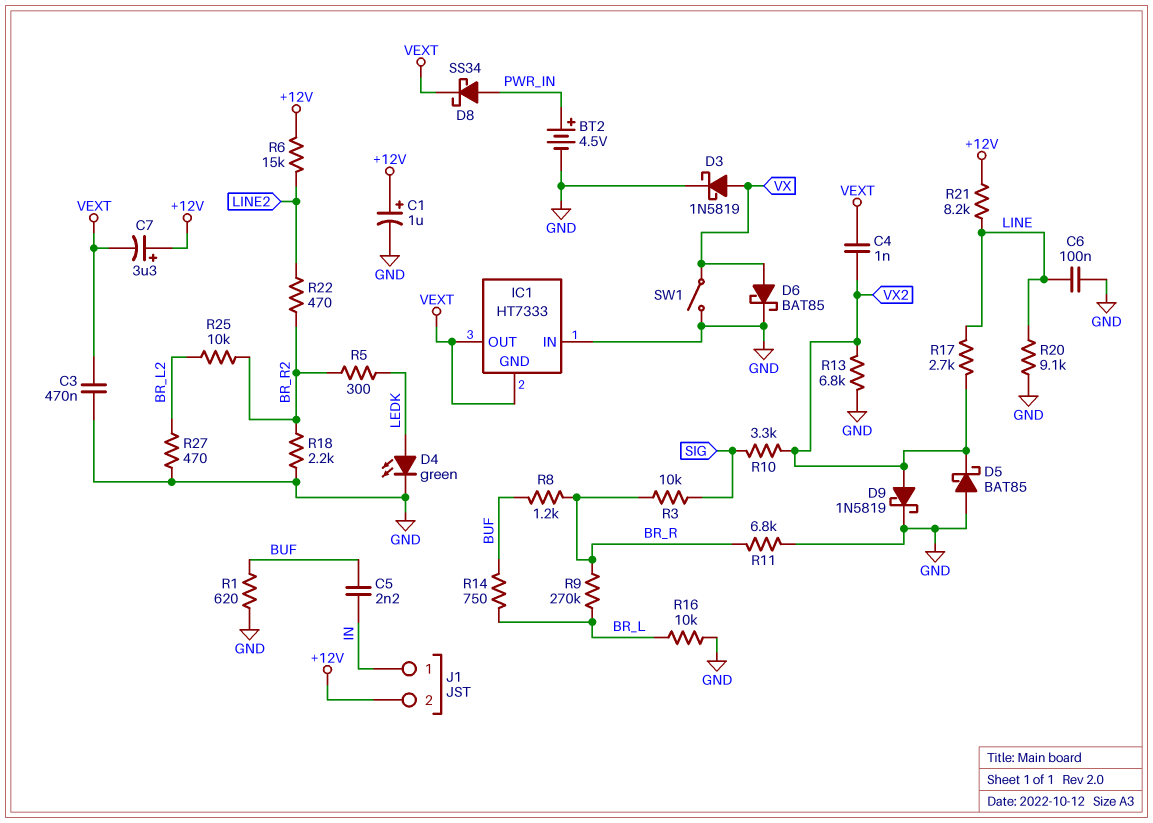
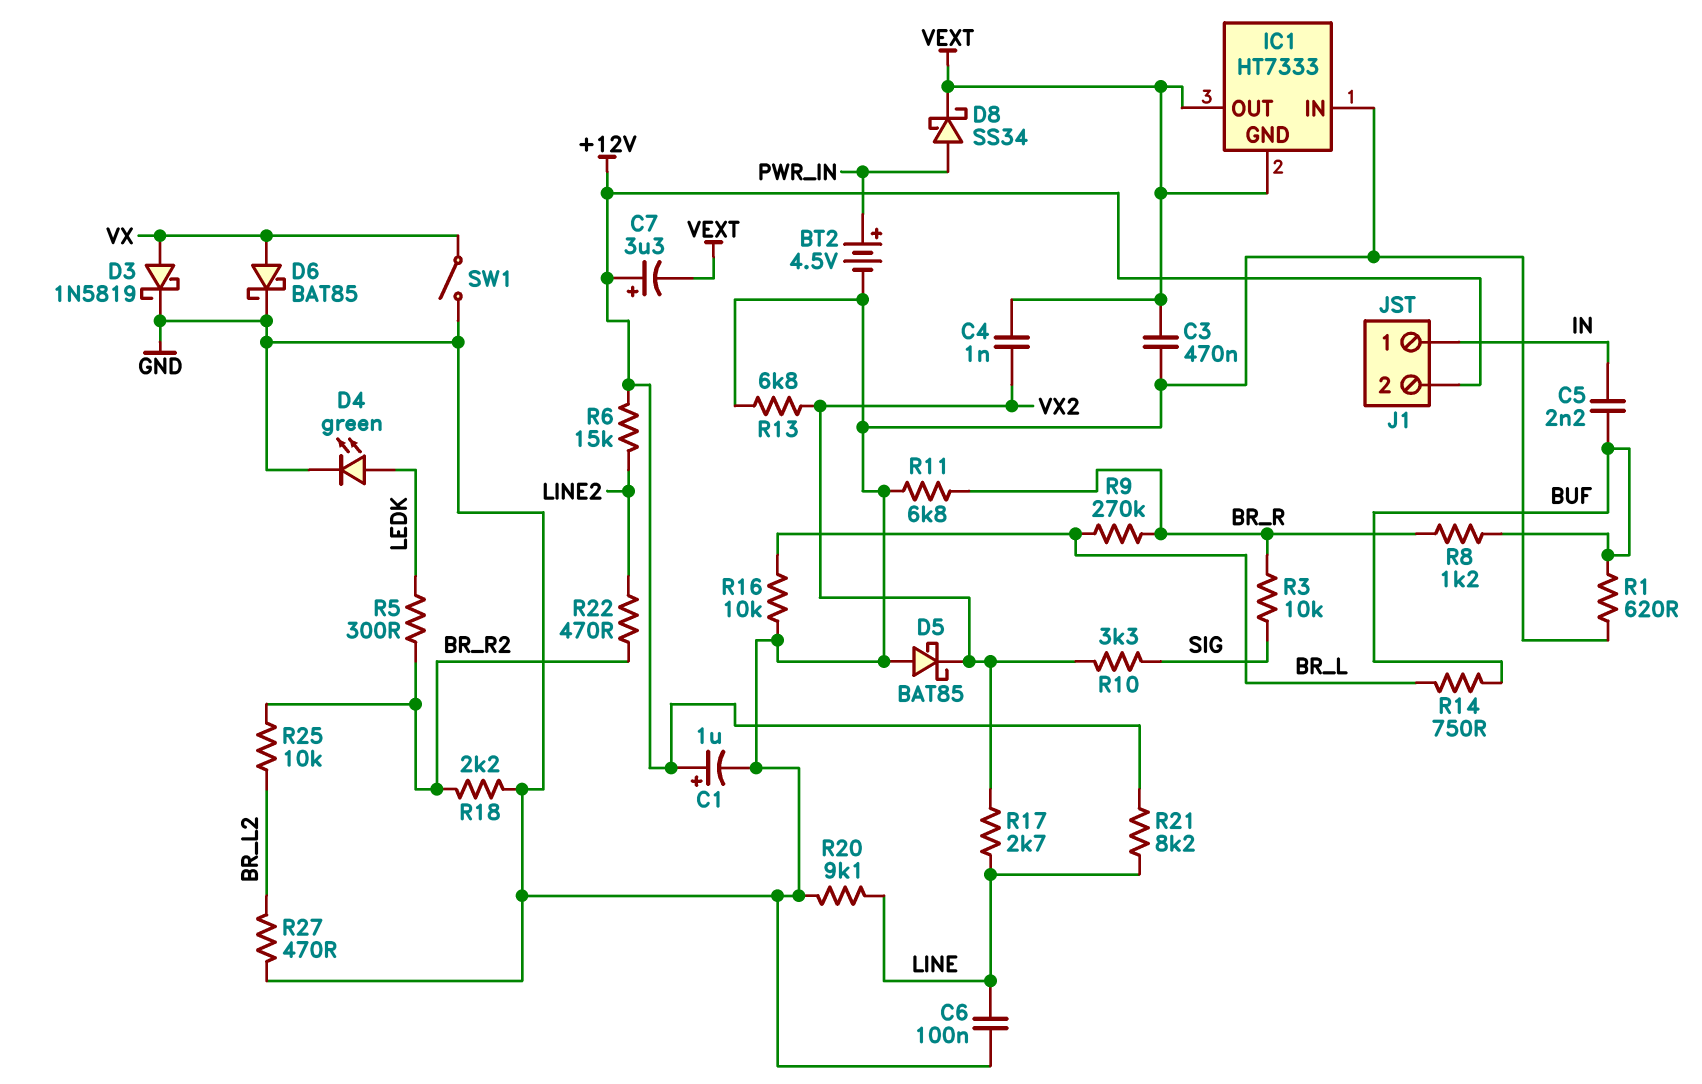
D9: schottky 1N5819 (A VX2, K GND) -> none

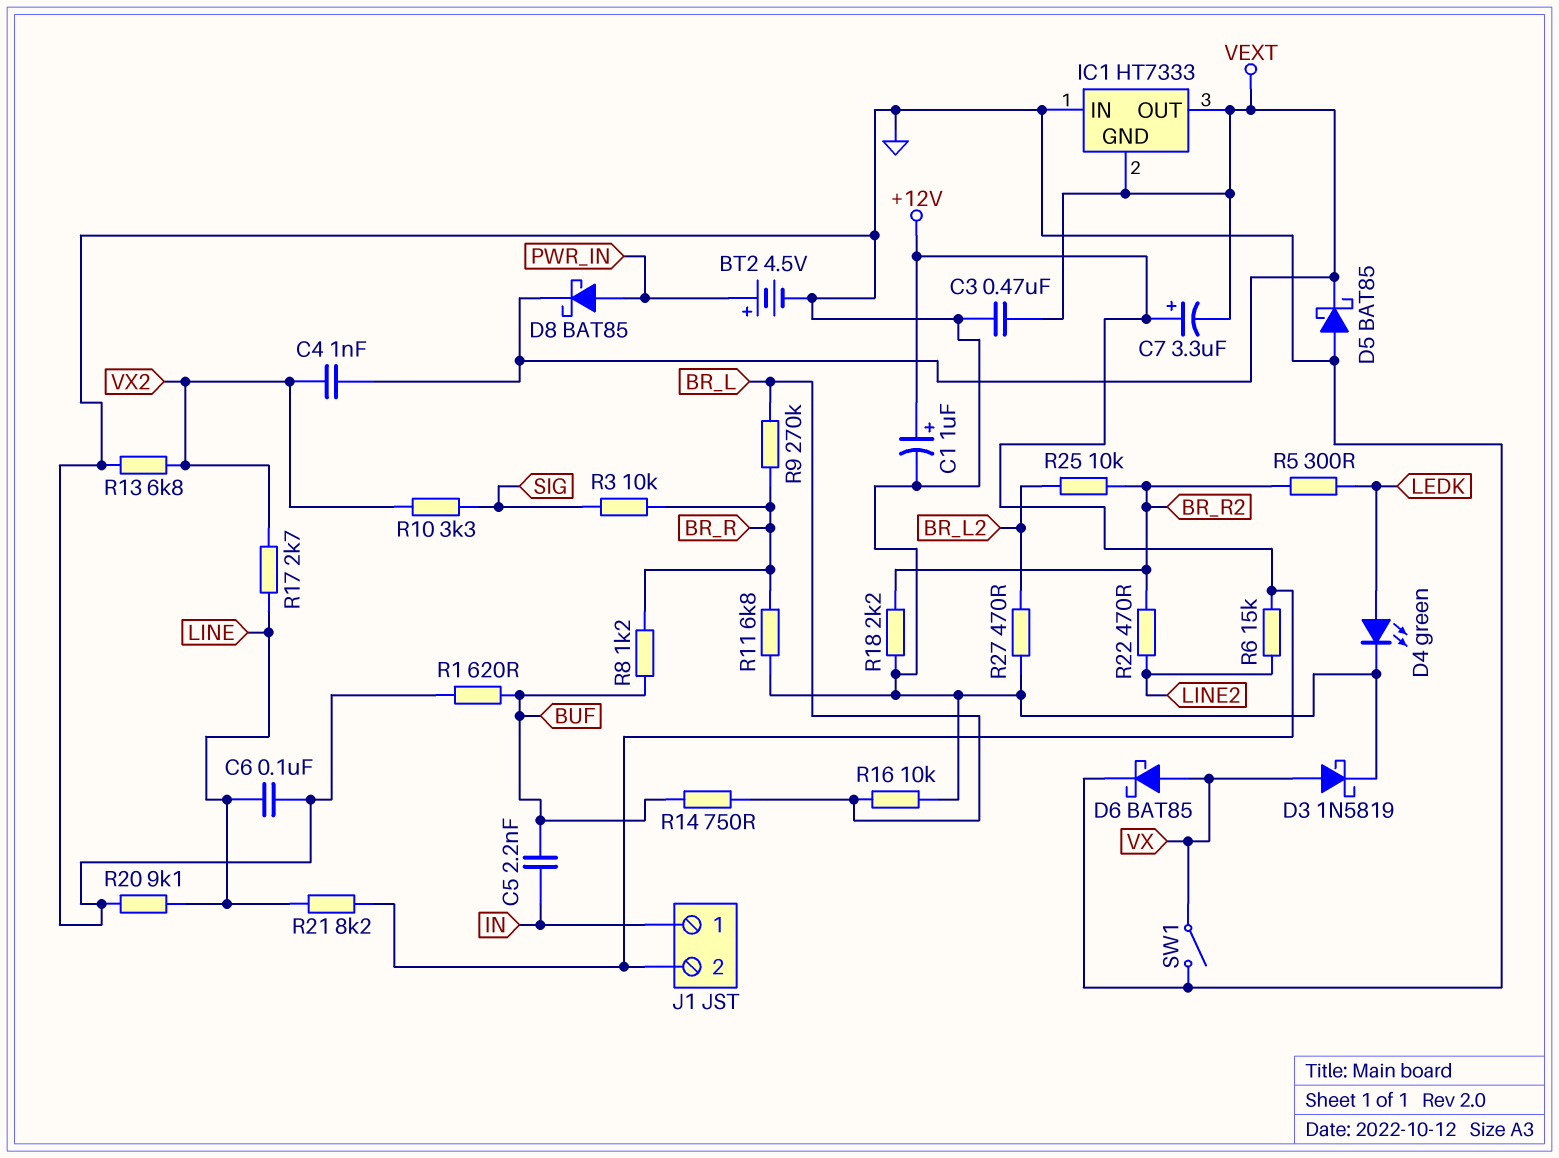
D5: schottky BAT85 (A GND, K VX2) -> schottky BAT85 (A GND, K VEXT)
D8: schottky SS34 (A PWR_IN, K VEXT) -> schottky BAT85 (A PWR_IN, K VEXT)

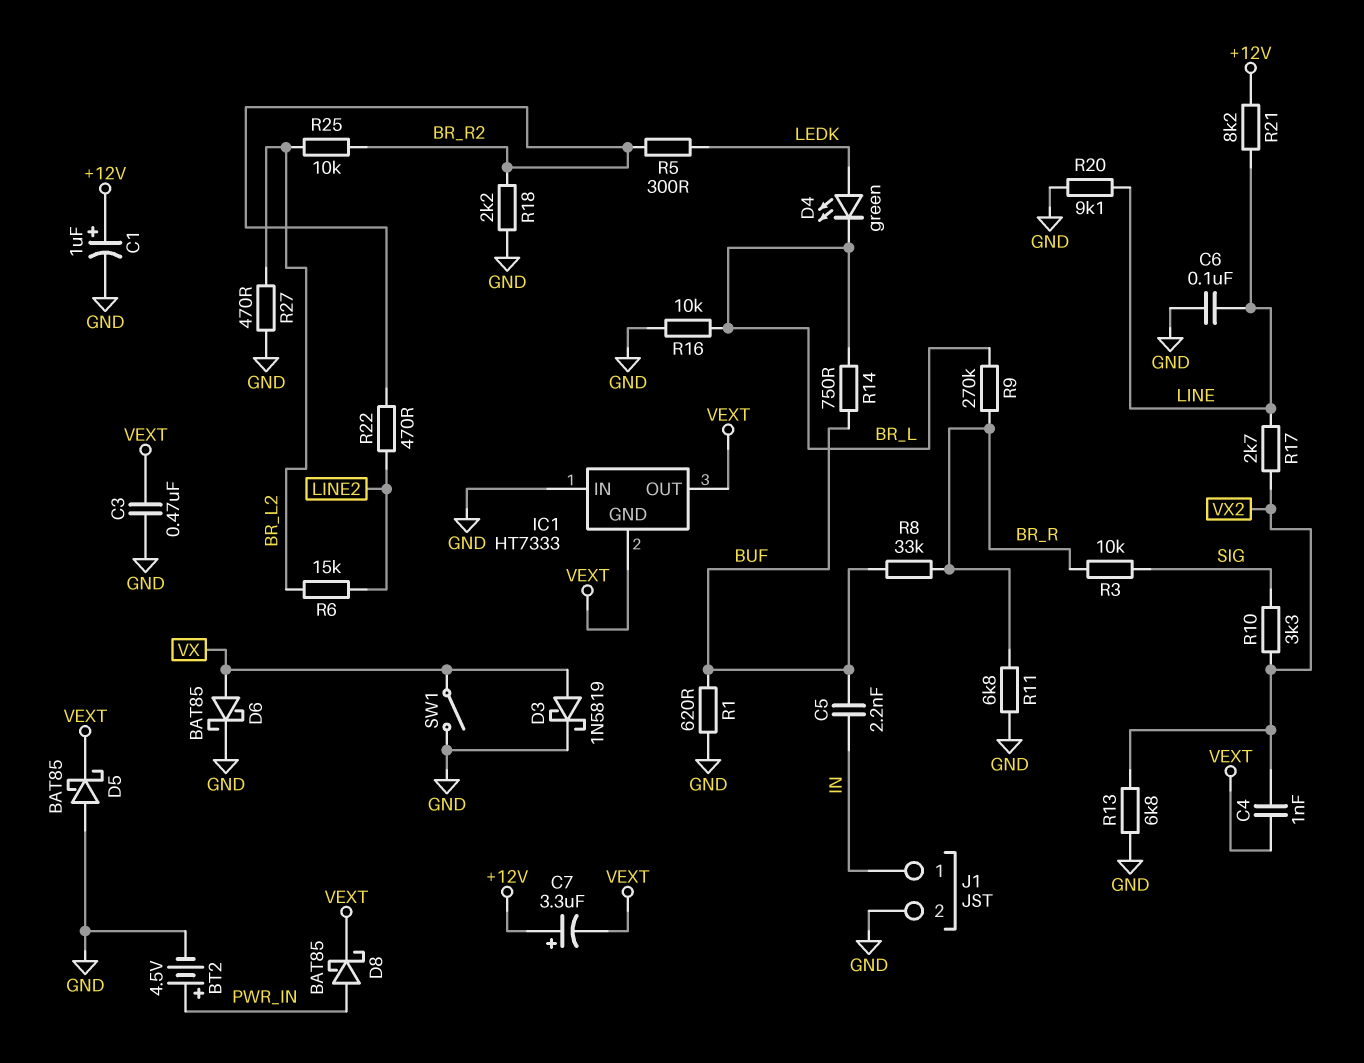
D4: LED green (A LEDK, K GND) -> LED green (A LEDK, K BR_L)
J1 pin 2: +12V -> GND
R6: 15k (+12V, LINE2) -> 15k (BR_L2, LINE2)
R8: 1.2k (BR_R, BUF) -> 33k (BR_R, BUF)

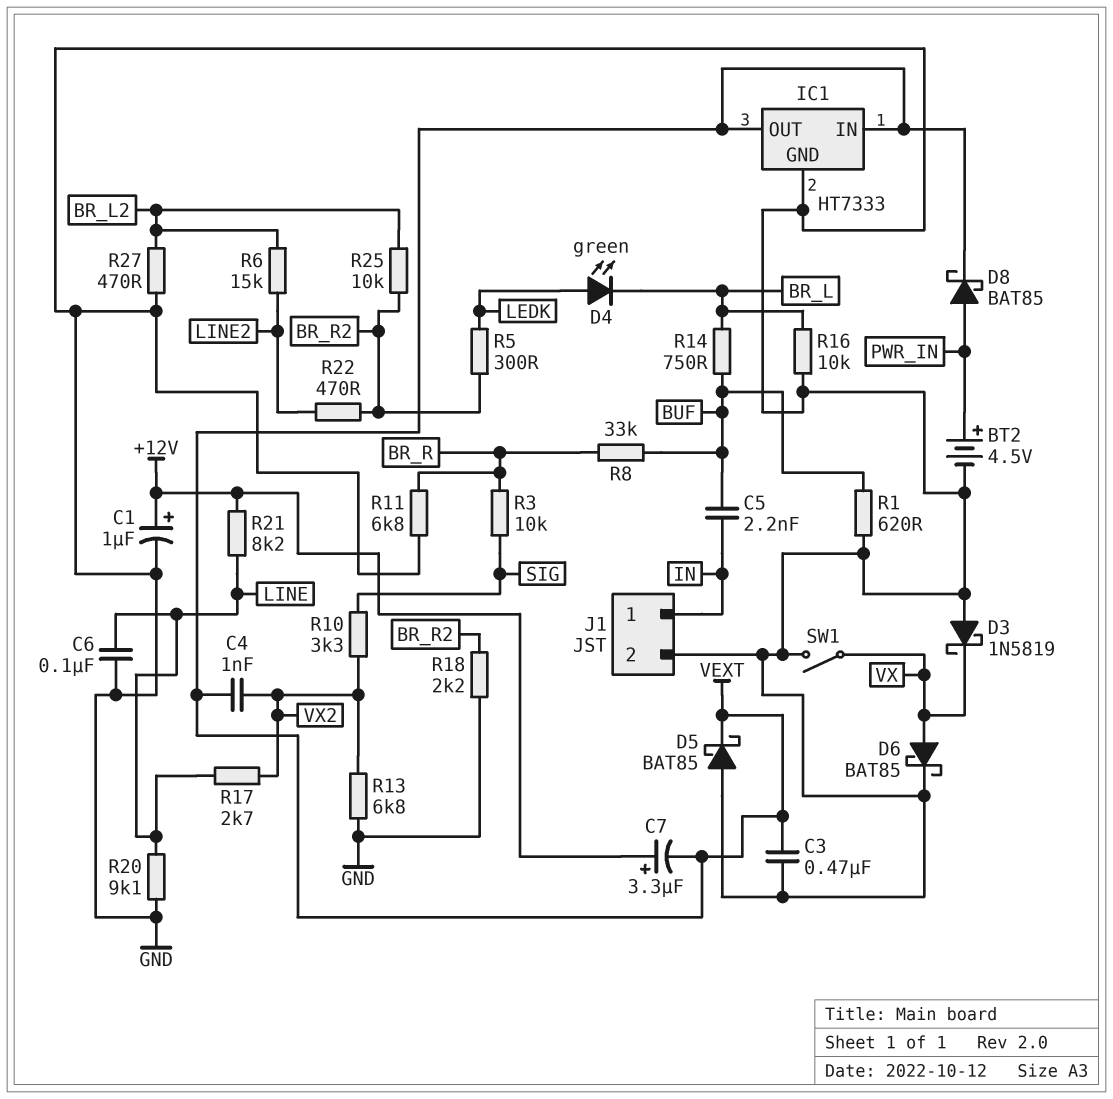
D3: schottky 1N5819 (A VX, K GND) -> schottky 1N5819 (A GND, K VX)
IC1 pin GND: VEXT -> GND
IC1 pin IN: GND -> VEXT
R9: 270k (BR_L, BR_R) -> none

